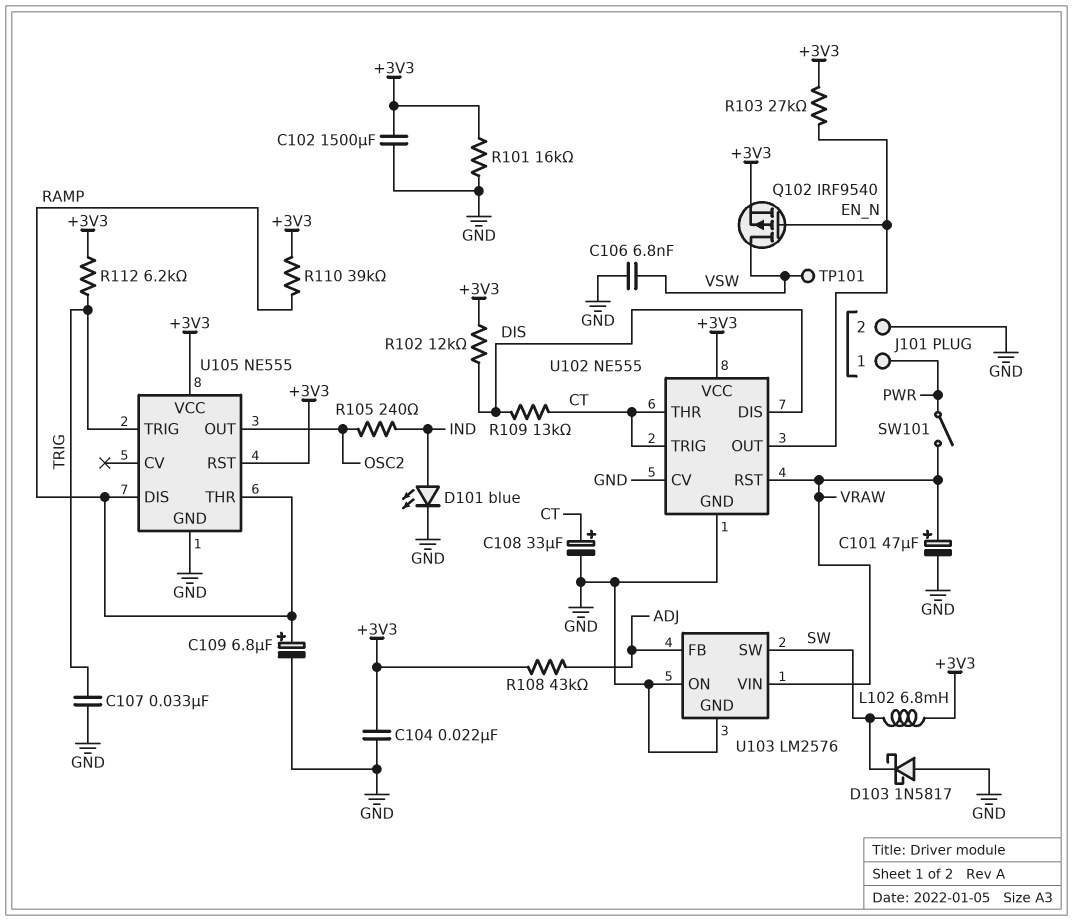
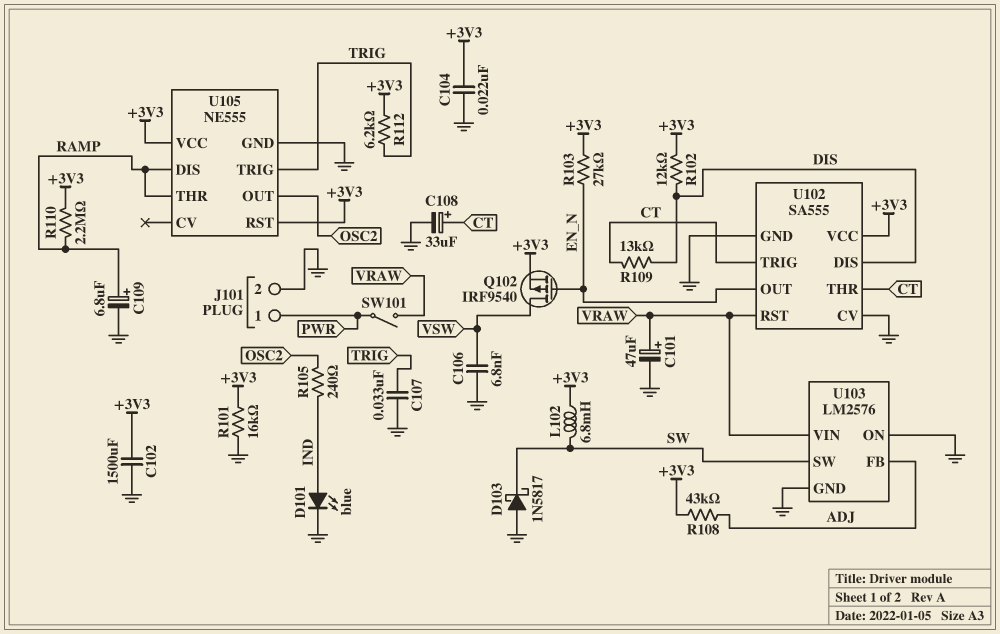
R110: 39k (+3V3, RAMP) -> 2.2M (+3V3, RAMP)
TP101: test point (VSW) -> none
U102: NE555 -> SA555

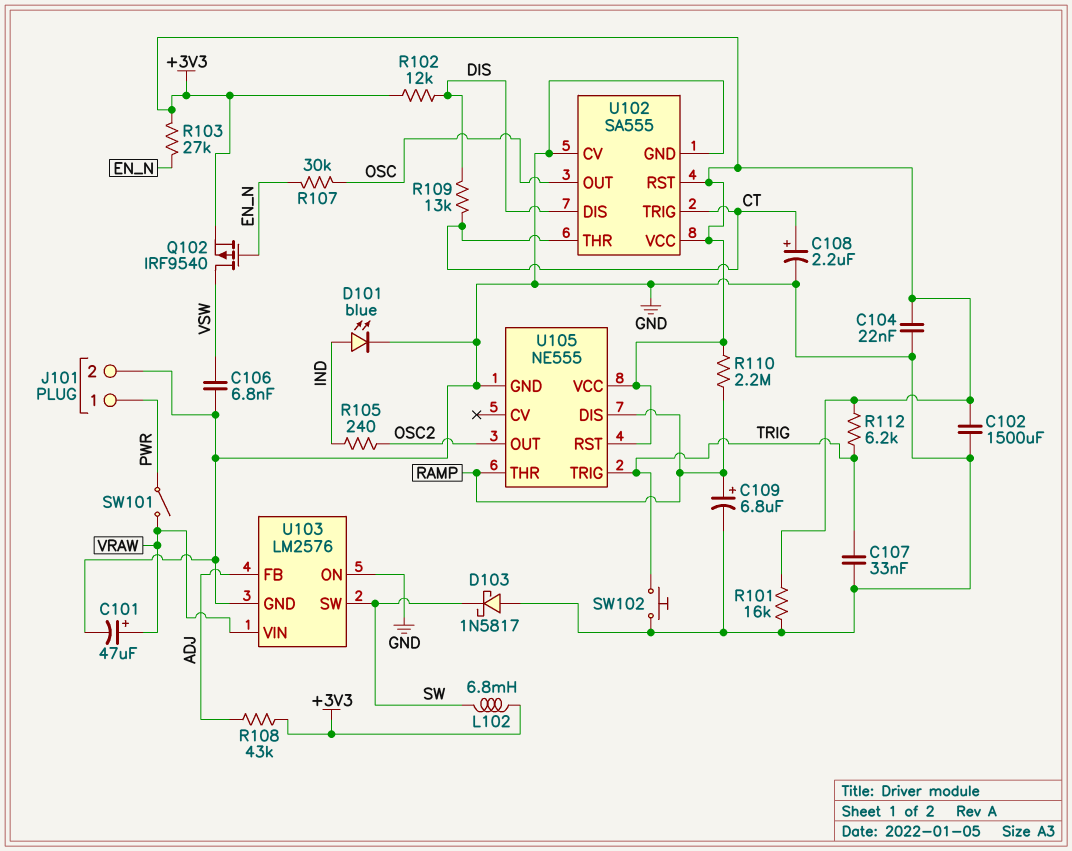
C108: 33uF (plus CT, minus GND) -> 2.2uF (plus CT, minus GND)
R107: none -> 30k (EN_N, OSC)
SW102: none -> button (GND, TRIG)
U102 pin OUT: EN_N -> OSC
U102 pin RST: VRAW -> +3V3

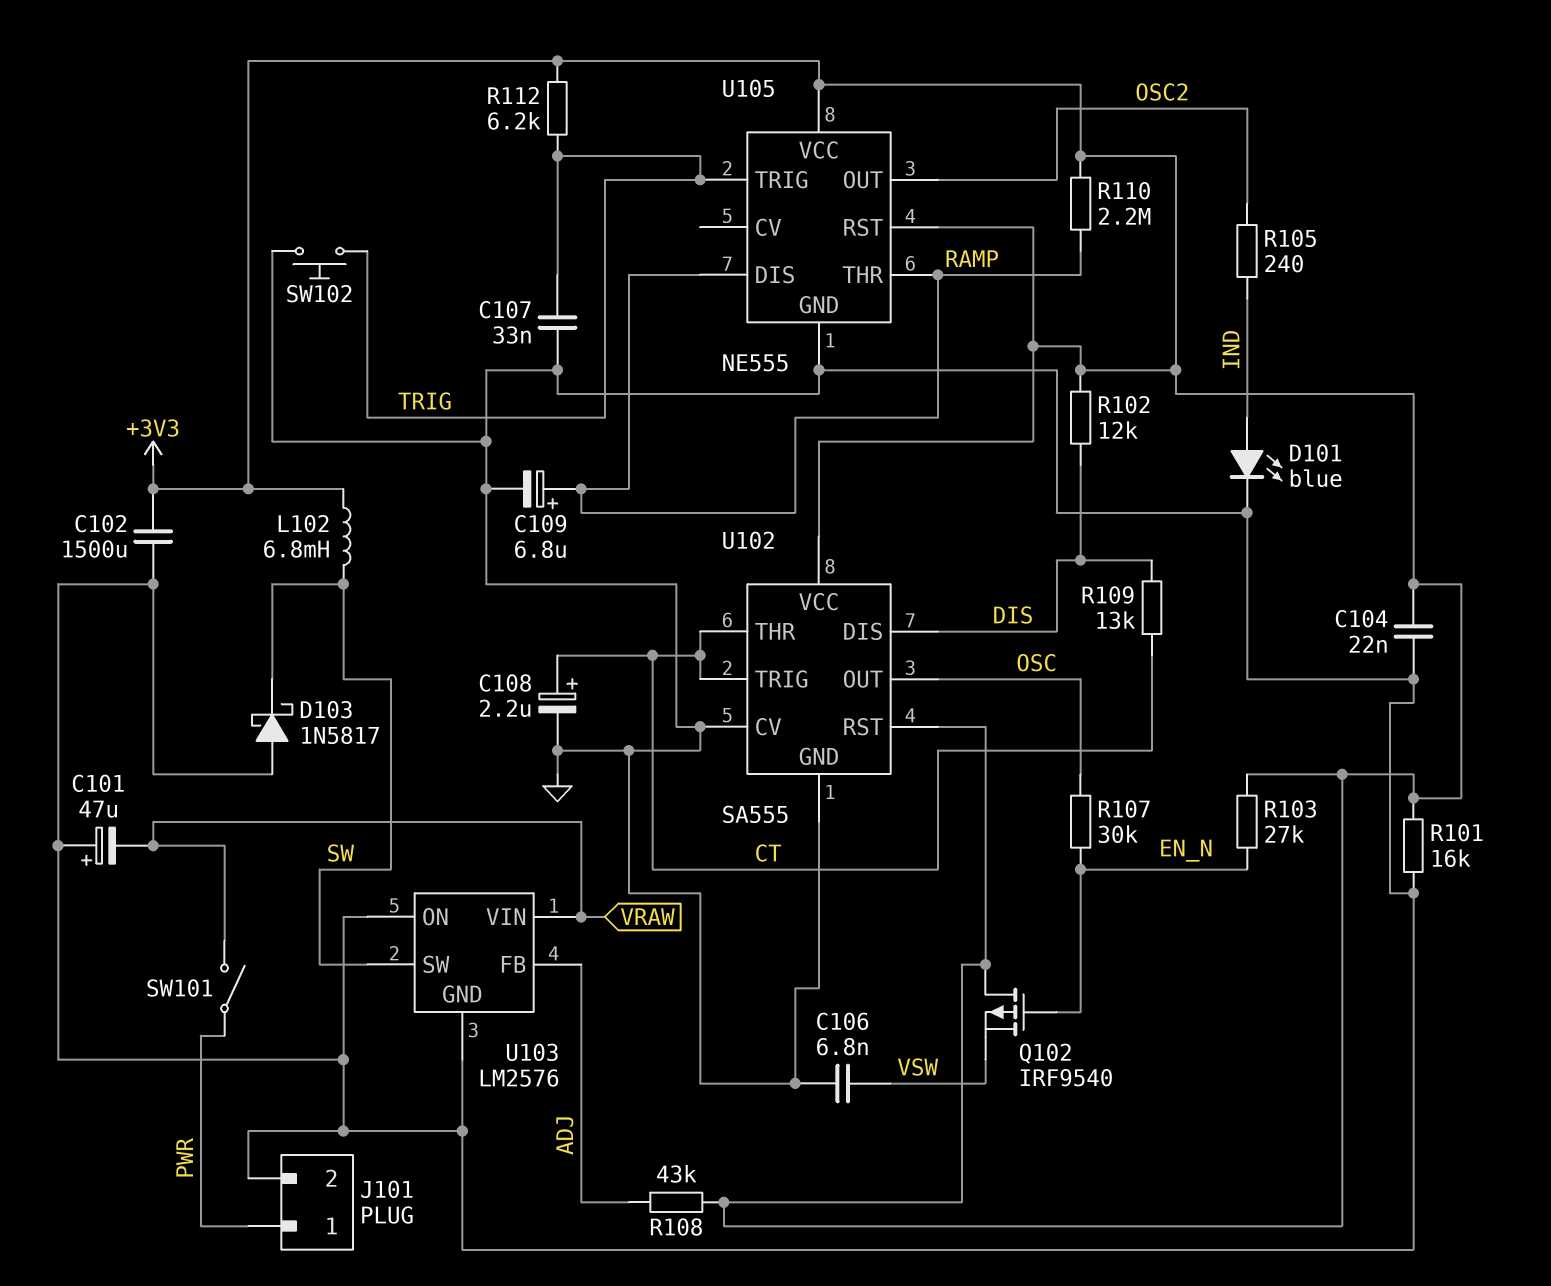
C101: 47uF (plus VRAW, minus GND) -> 47uF (plus GND, minus VRAW)
Q102: PMOS IRF9540 (G EN_N, D VSW, S +3V3) -> PMOS IRF9540 (G EN_N, D +3V3, S VSW)

